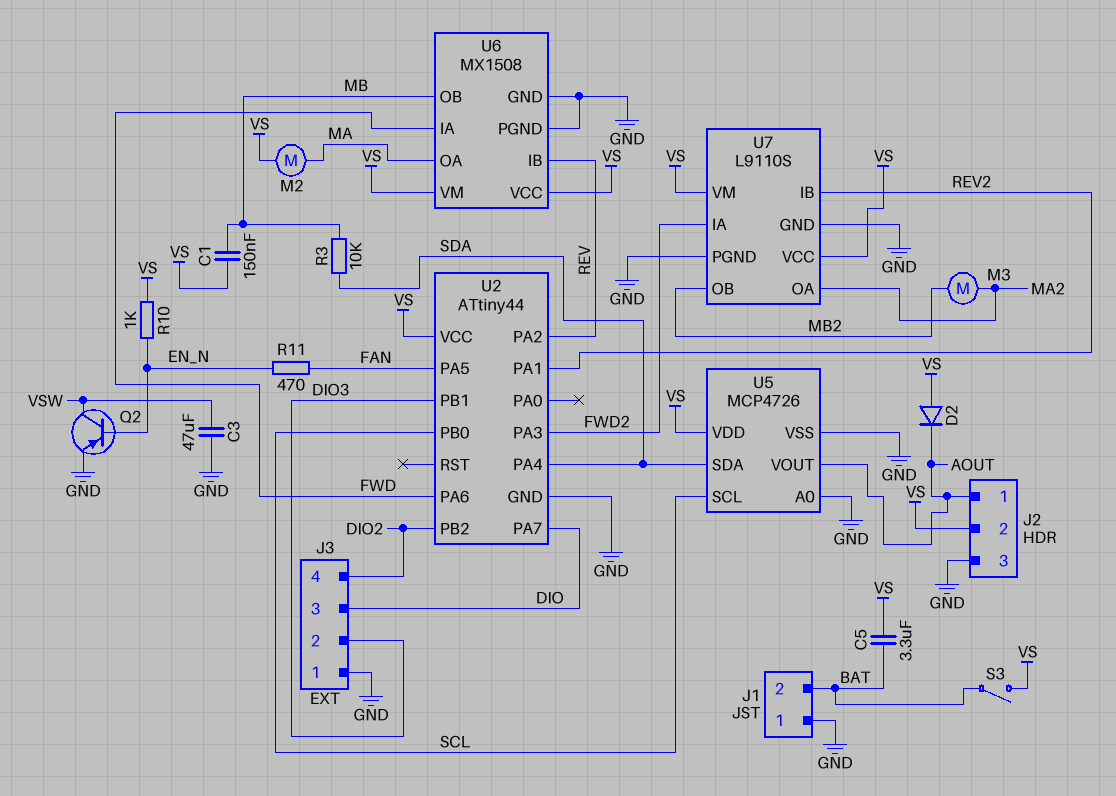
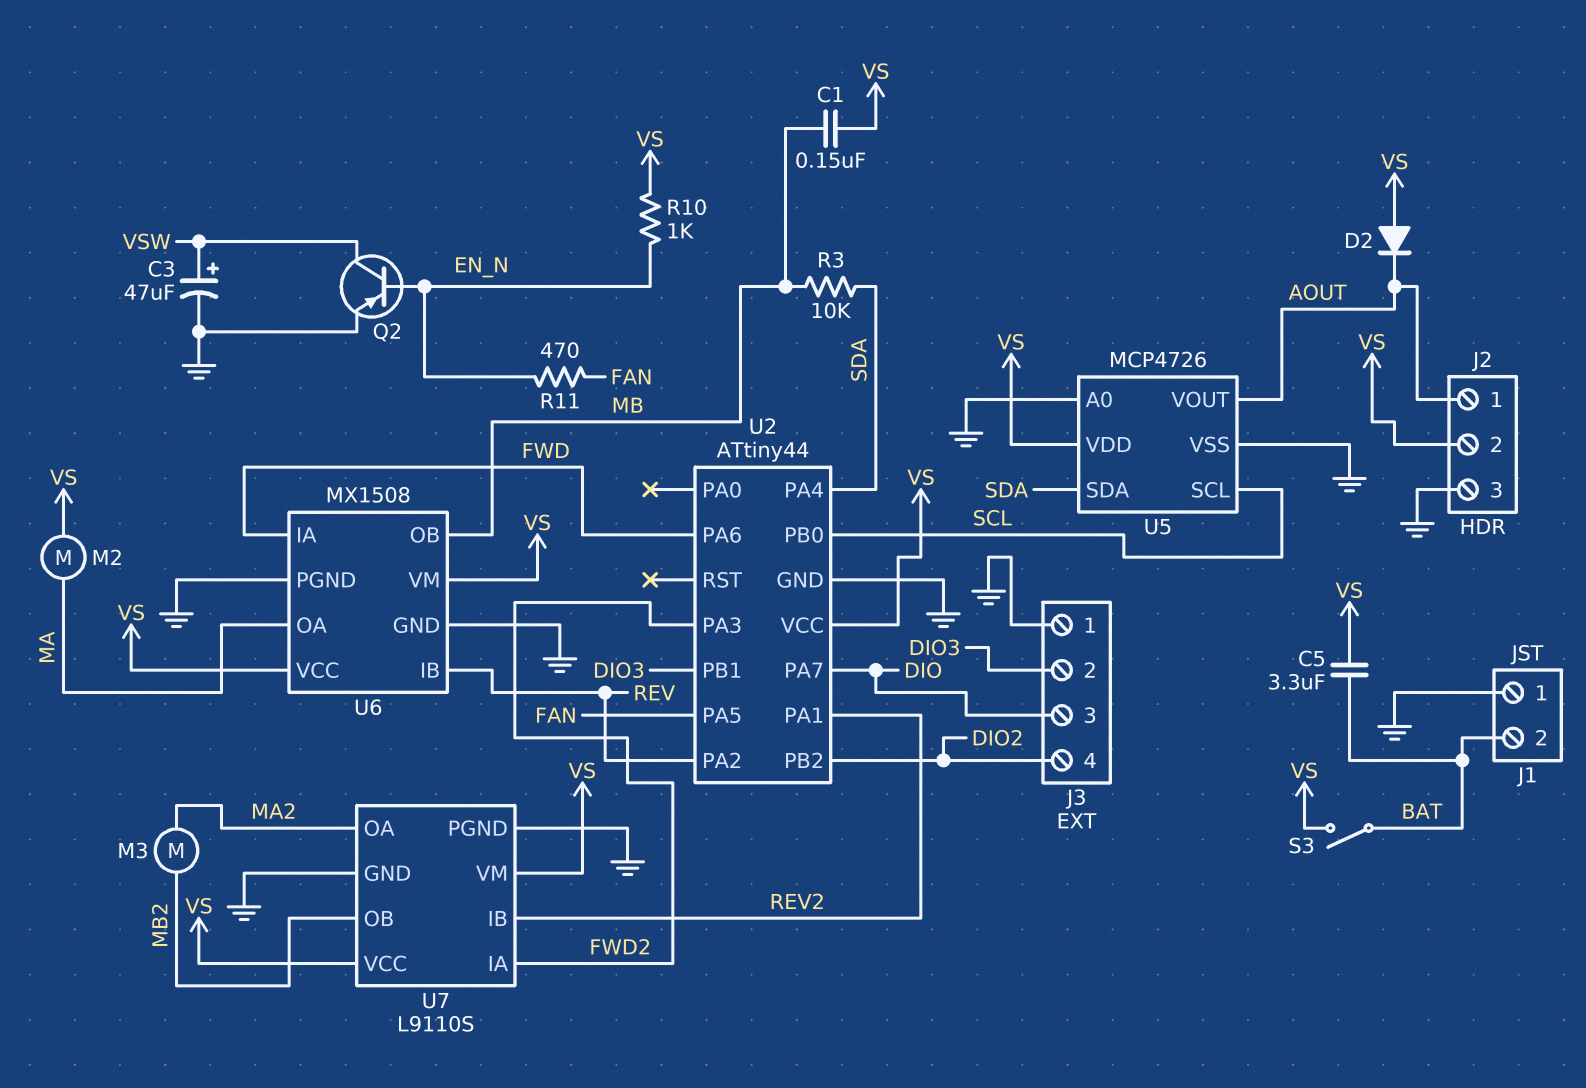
C3: 47uF (GND, VSW) -> 47uF (plus VSW, minus GND)

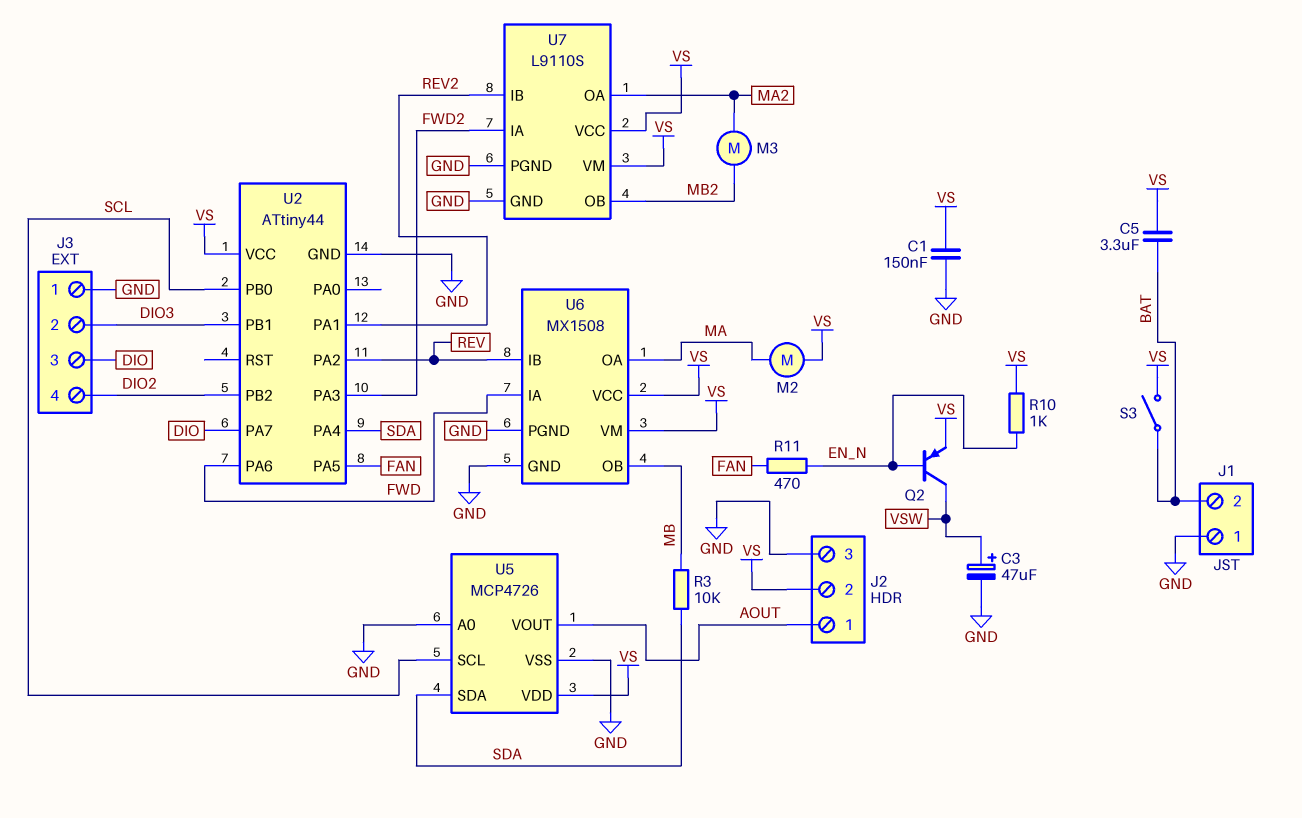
C1: 150nF (MB, VS) -> 150nF (GND, VS)
D2: diode (A VS, K AOUT) -> none
Q2: PNP (B EN_N, C VSW, E GND) -> PNP (B EN_N, C VSW, E VS)

